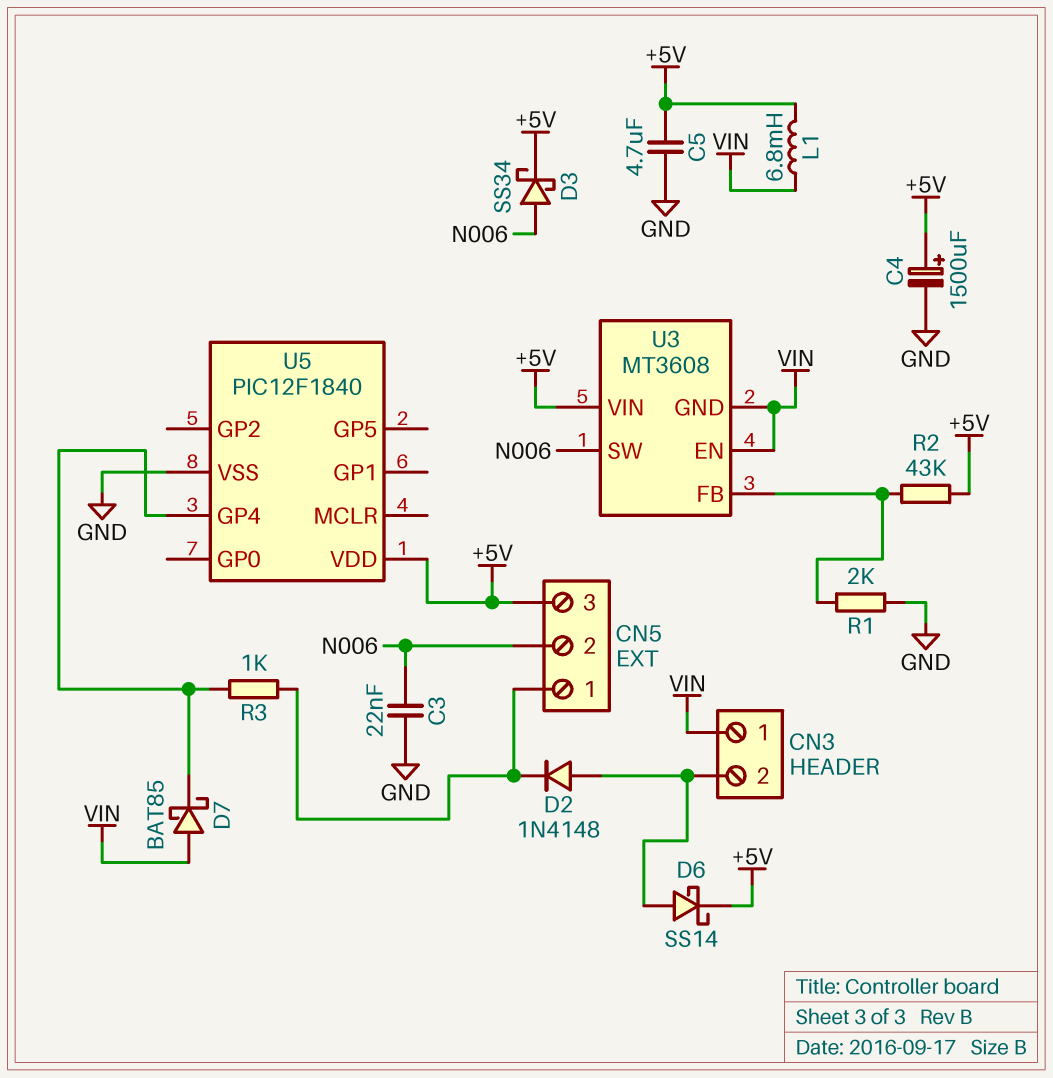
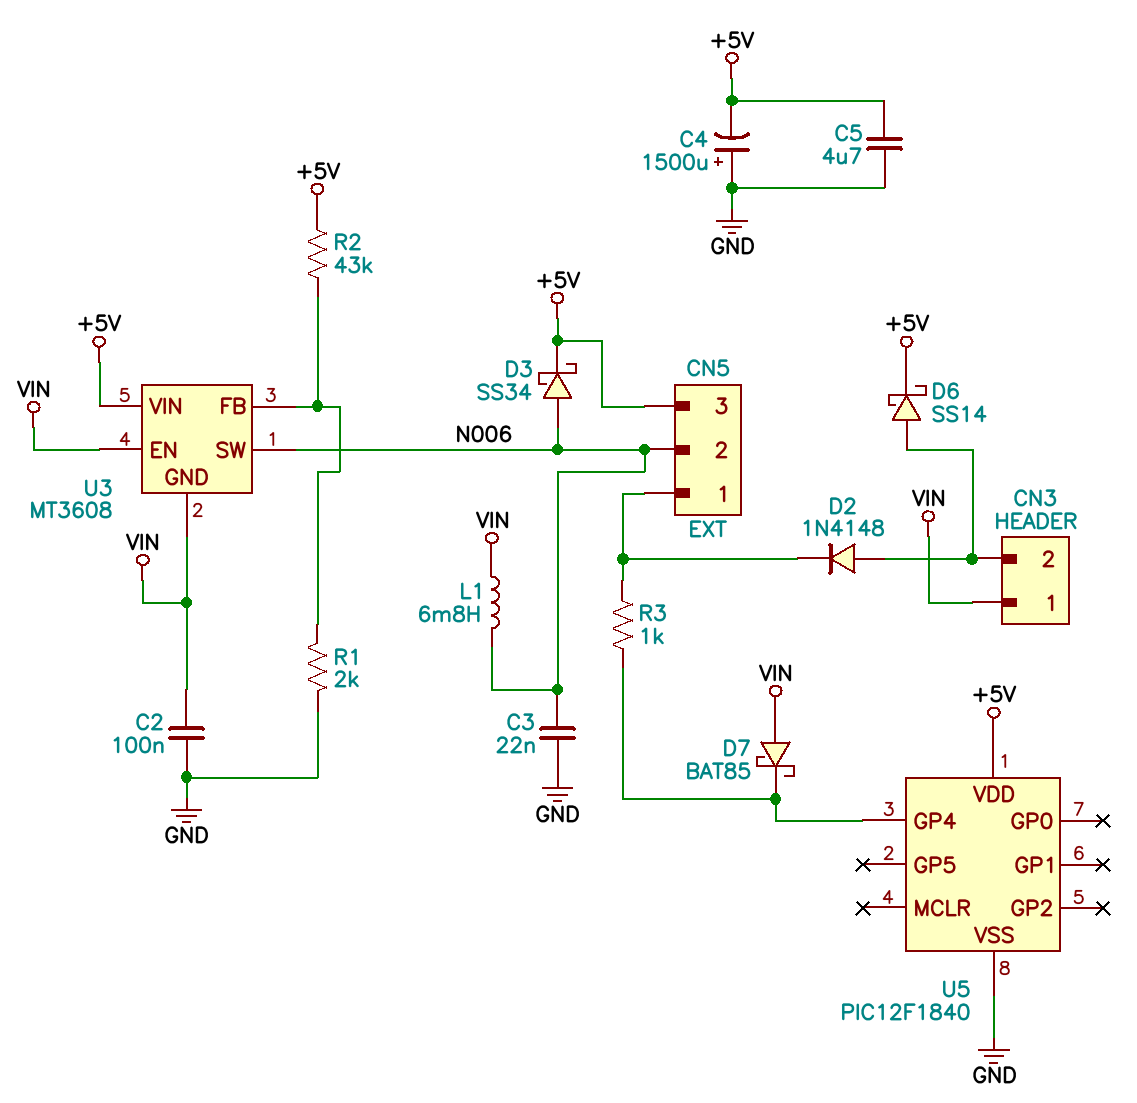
C2: none -> 100nF (GND, VIN)
C4: 1500uF (plus +5V, minus GND) -> 1500uF (plus GND, minus +5V)
L1: 6.8mH (+5V, VIN) -> 6.8mH (N006, VIN)

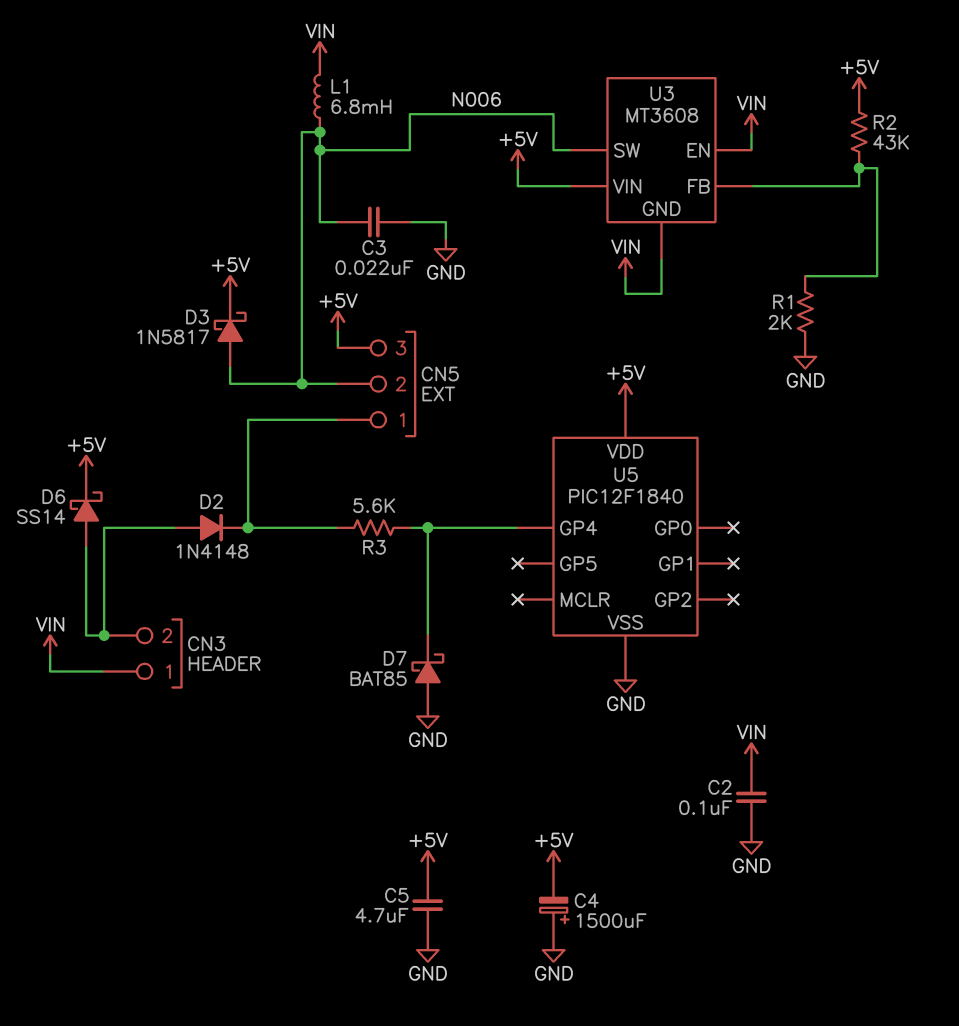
D3: schottky SS34 (A N006, K +5V) -> schottky 1N5817 (A N006, K +5V)
D7: schottky BAT85 (A VIN, K U5/GP4) -> schottky BAT85 (A GND, K U5/GP4)
R3: 1k (CN5/1, U5/GP4) -> 5.6k (CN5/1, U5/GP4)

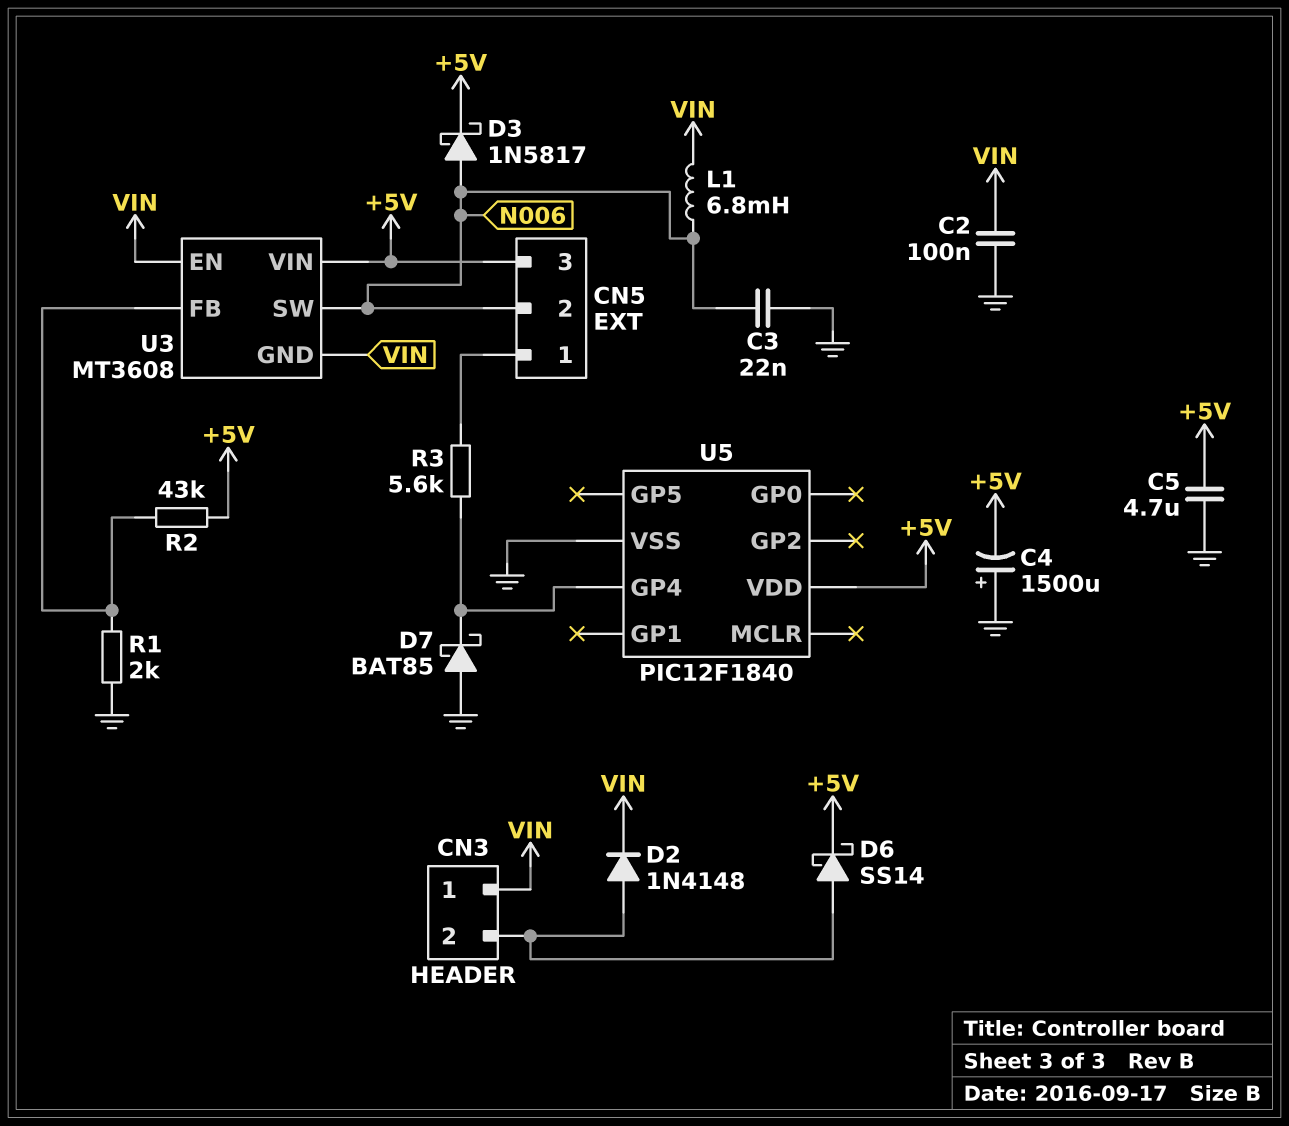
D2: diode 1N4148 (A CN3/2, K CN5/1) -> diode 1N4148 (A CN3/2, K VIN)

